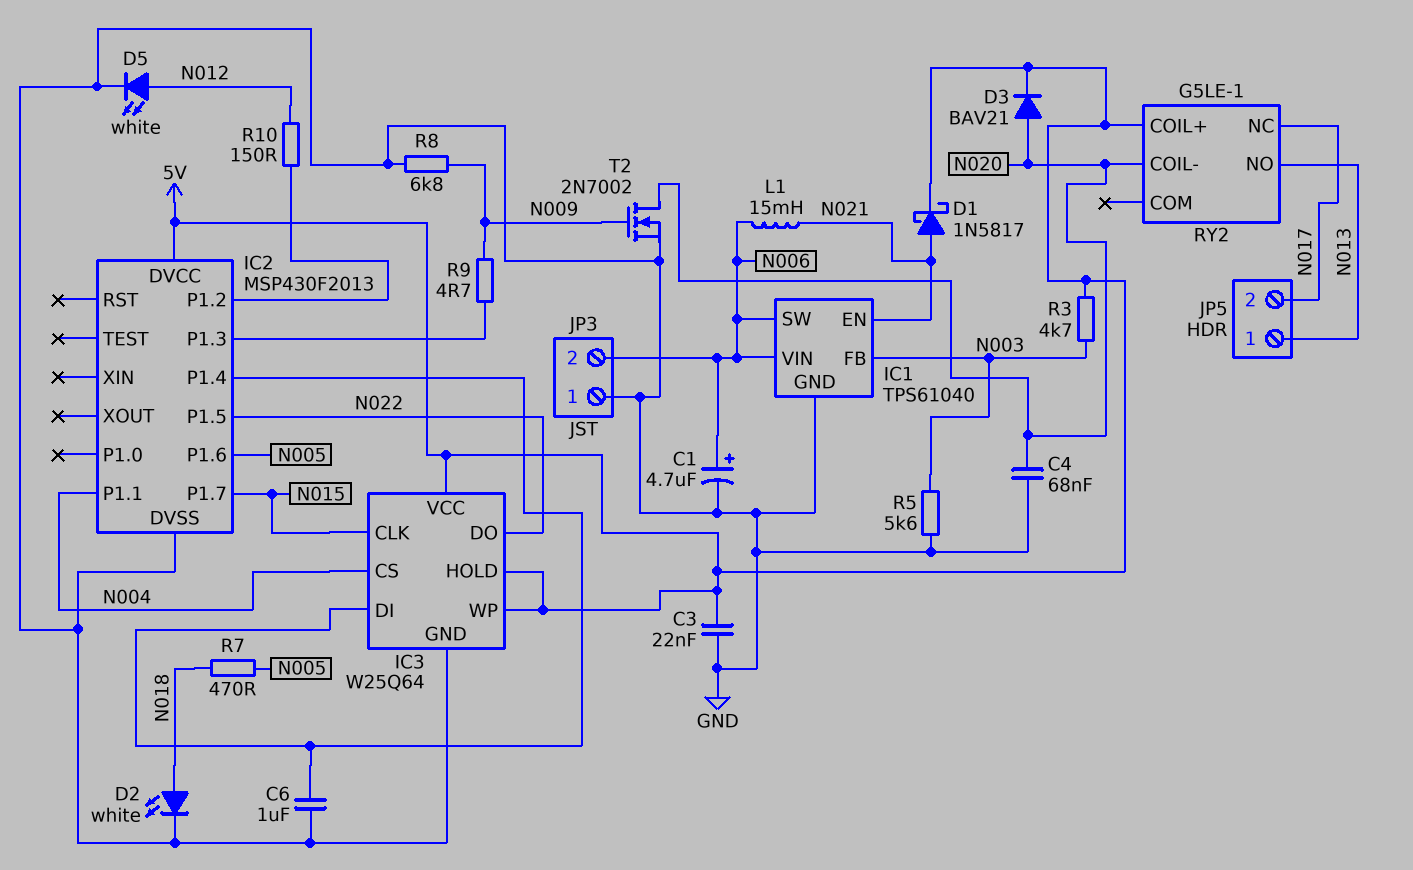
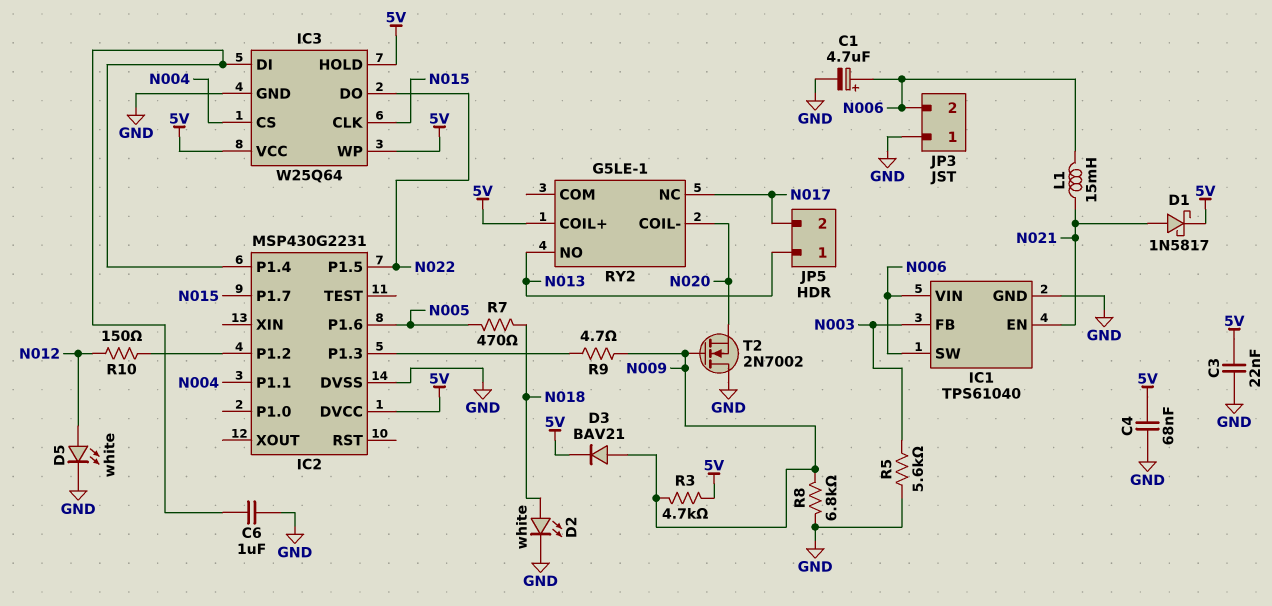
C4: 68nF (GND, N020) -> 68nF (5V, GND)
D3: diode BAV21 (A N020, K 5V) -> diode BAV21 (A N009, K 5V)
IC2: MSP430F2013 -> MSP430G2231
R3: 4.7k (5V, N003) -> 4.7k (5V, N009)
T2: NMOS 2N7002 (G N009, D N020, S GND) -> NMOS 2N7002 (G N009, D GND, S N020)

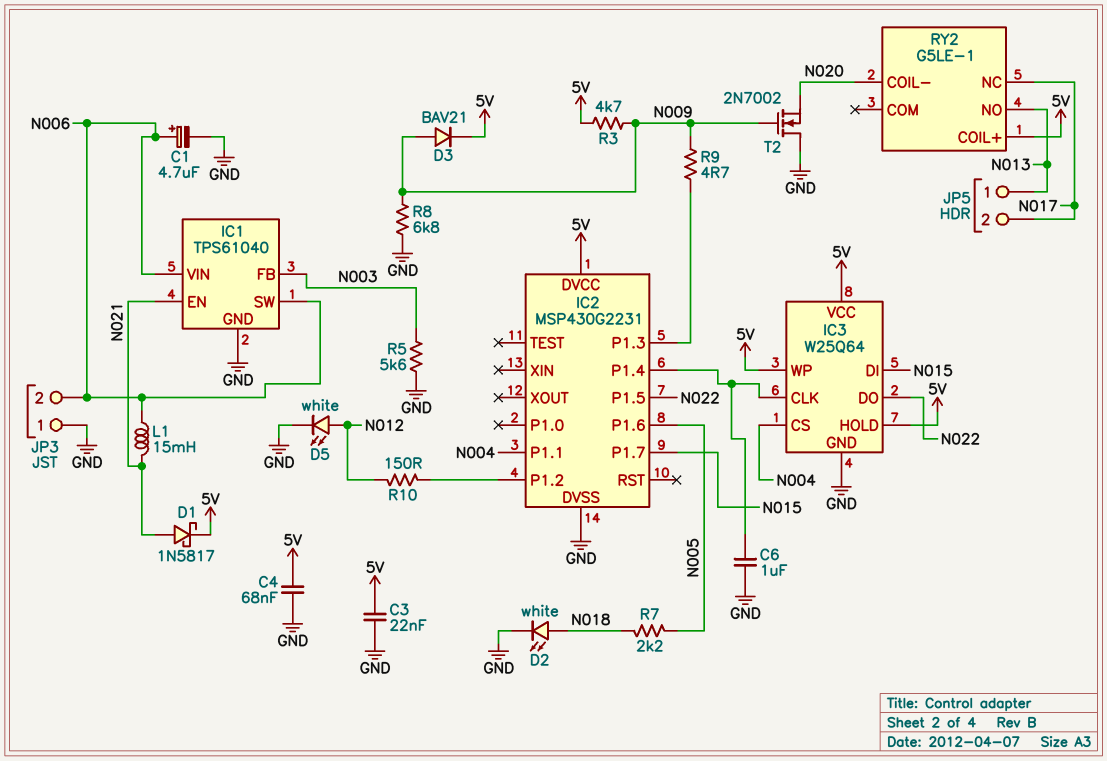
IC3 pin CLK: N015 -> IC2/P1.4
IC3 pin DI: IC2/P1.4 -> N015
R7: 470 (N005, N018) -> 2.2k (N005, N018)

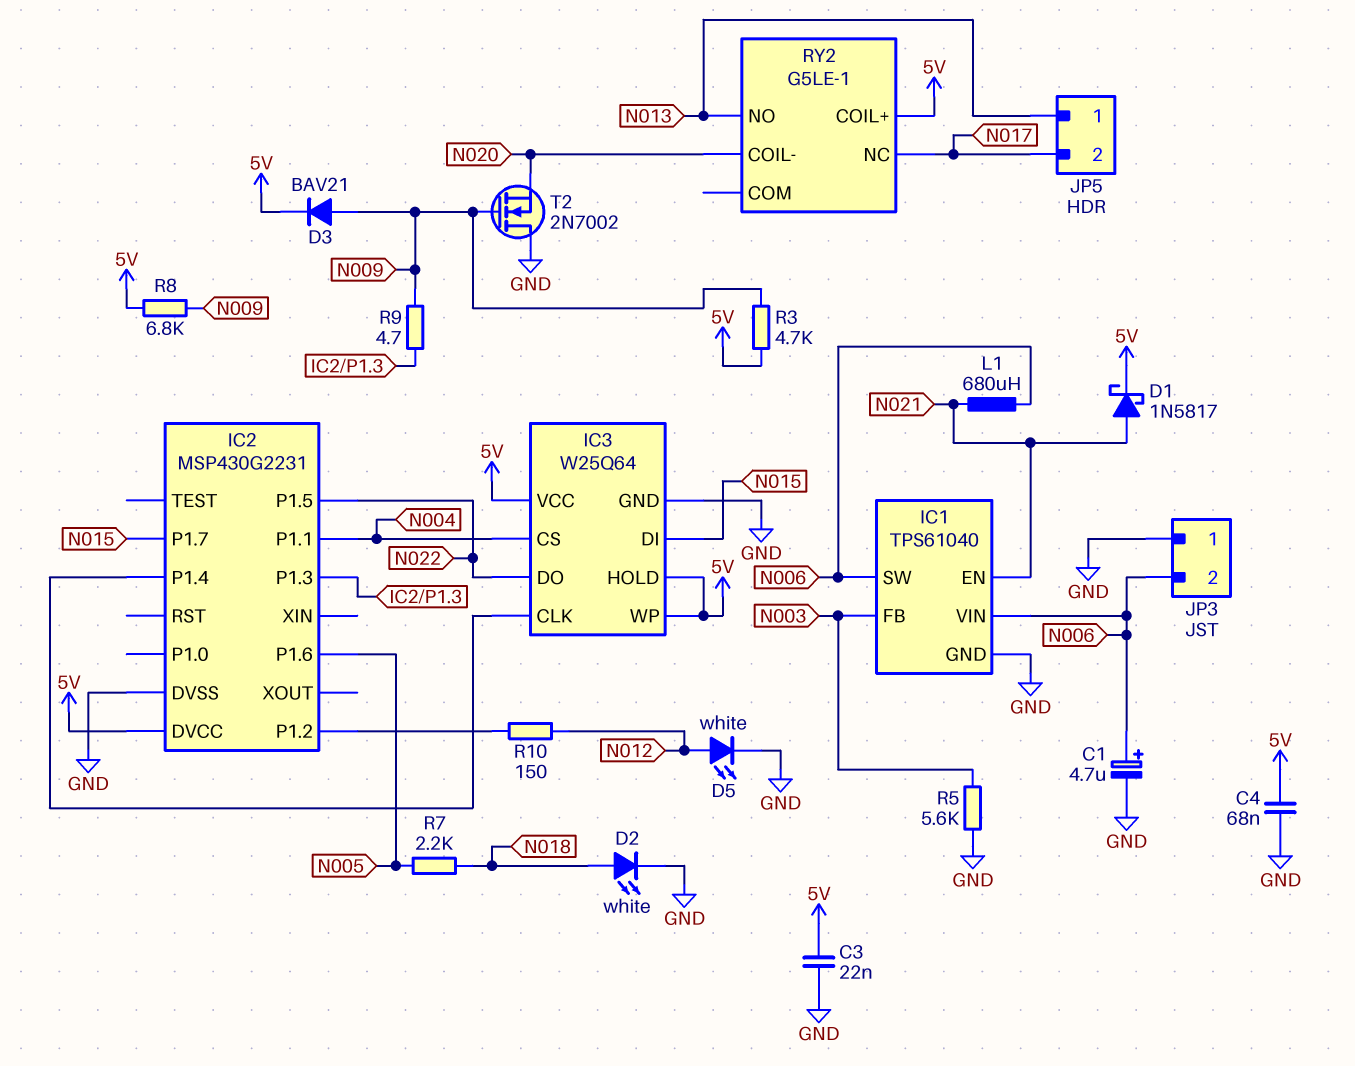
C6: 1uF (GND, IC2/P1.4) -> none
L1: 15mH (N006, N021) -> 680uH (N006, N021)
R8: 6.8k (GND, N009) -> 6.8k (5V, N009)

